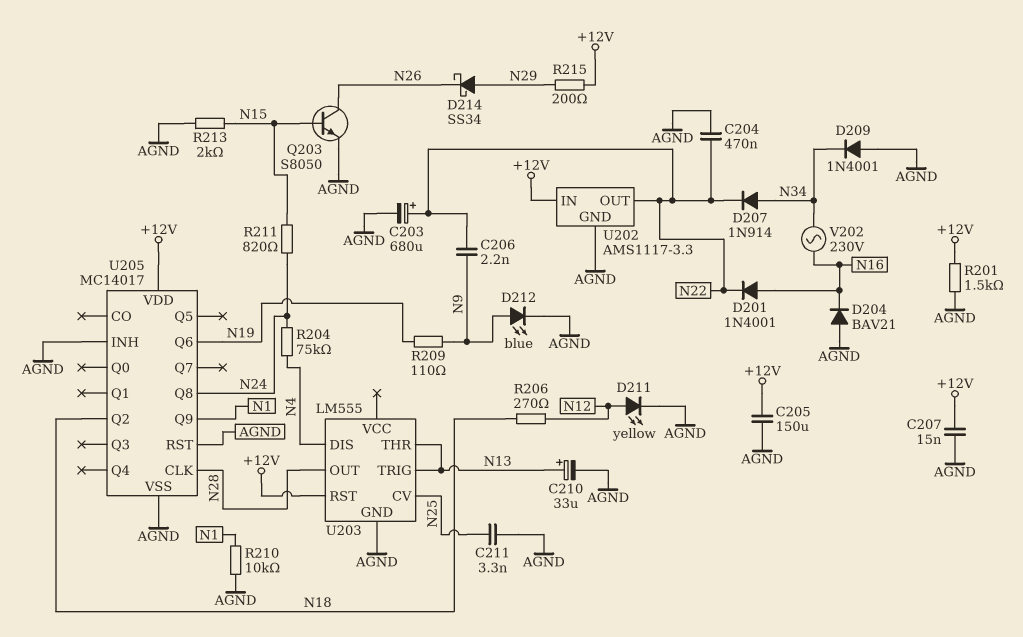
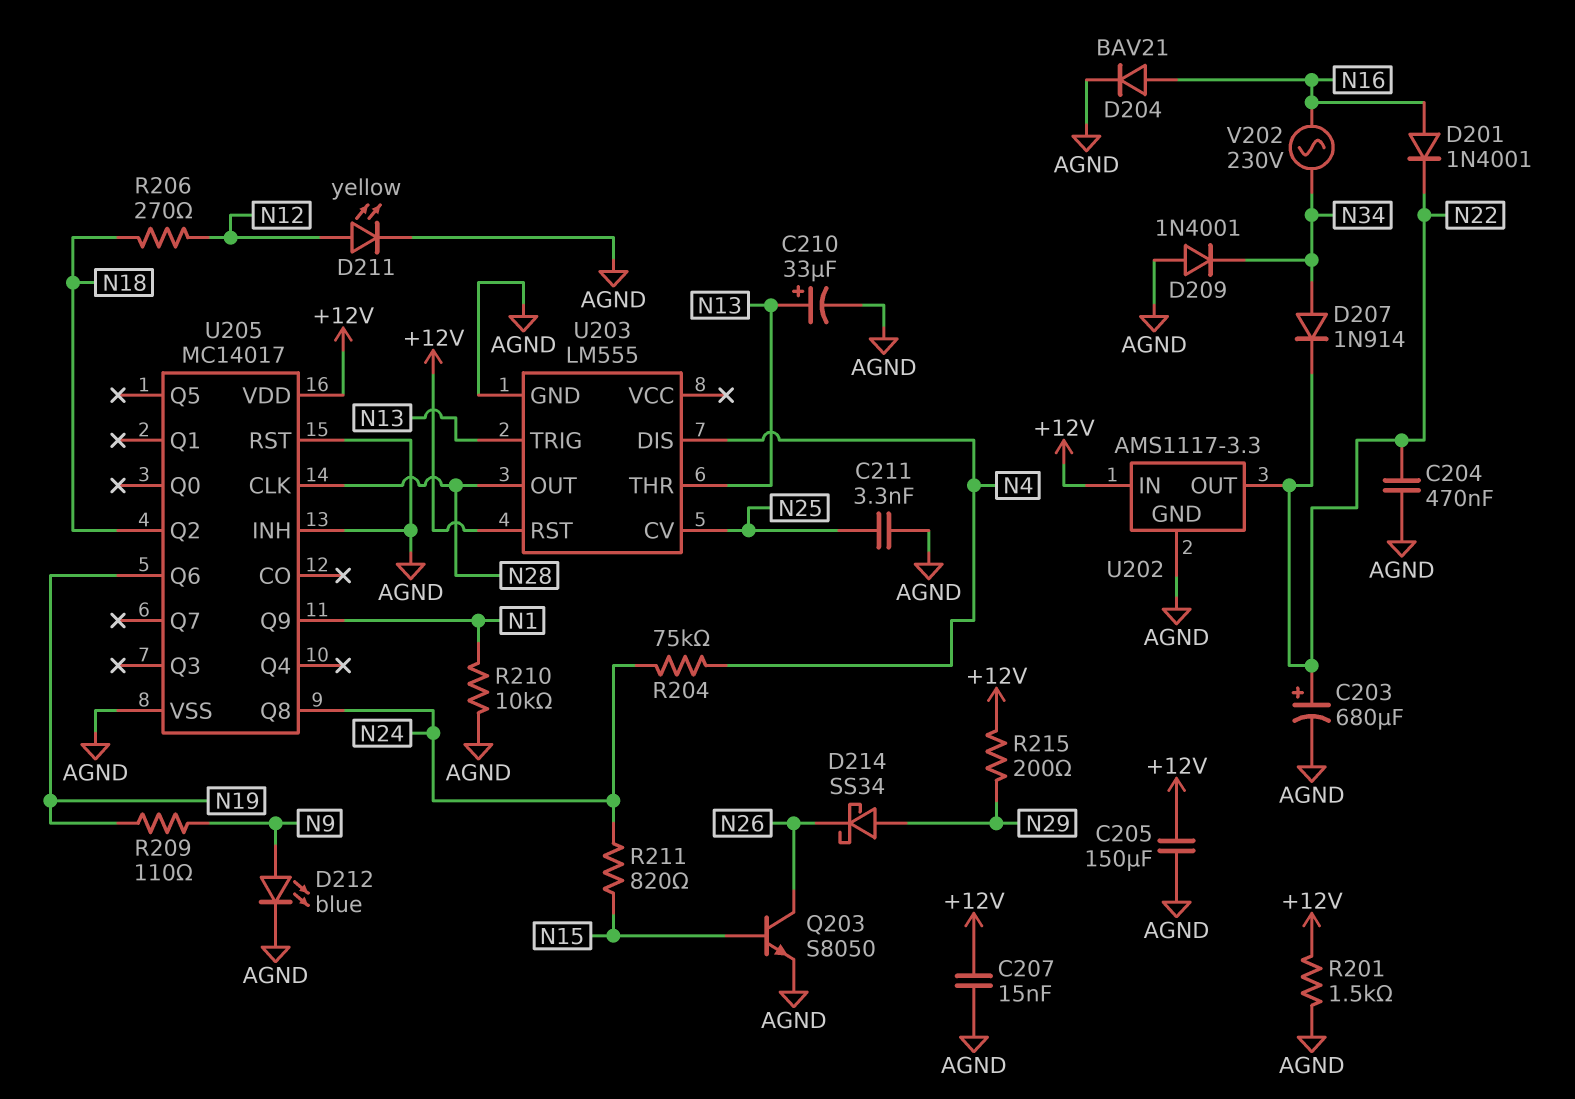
C206: 2.2nF (N9, N22) -> none
D204: diode BAV21 (A AGND, K N16) -> diode BAV21 (A N16, K AGND)
R213: 2k (AGND, N15) -> none

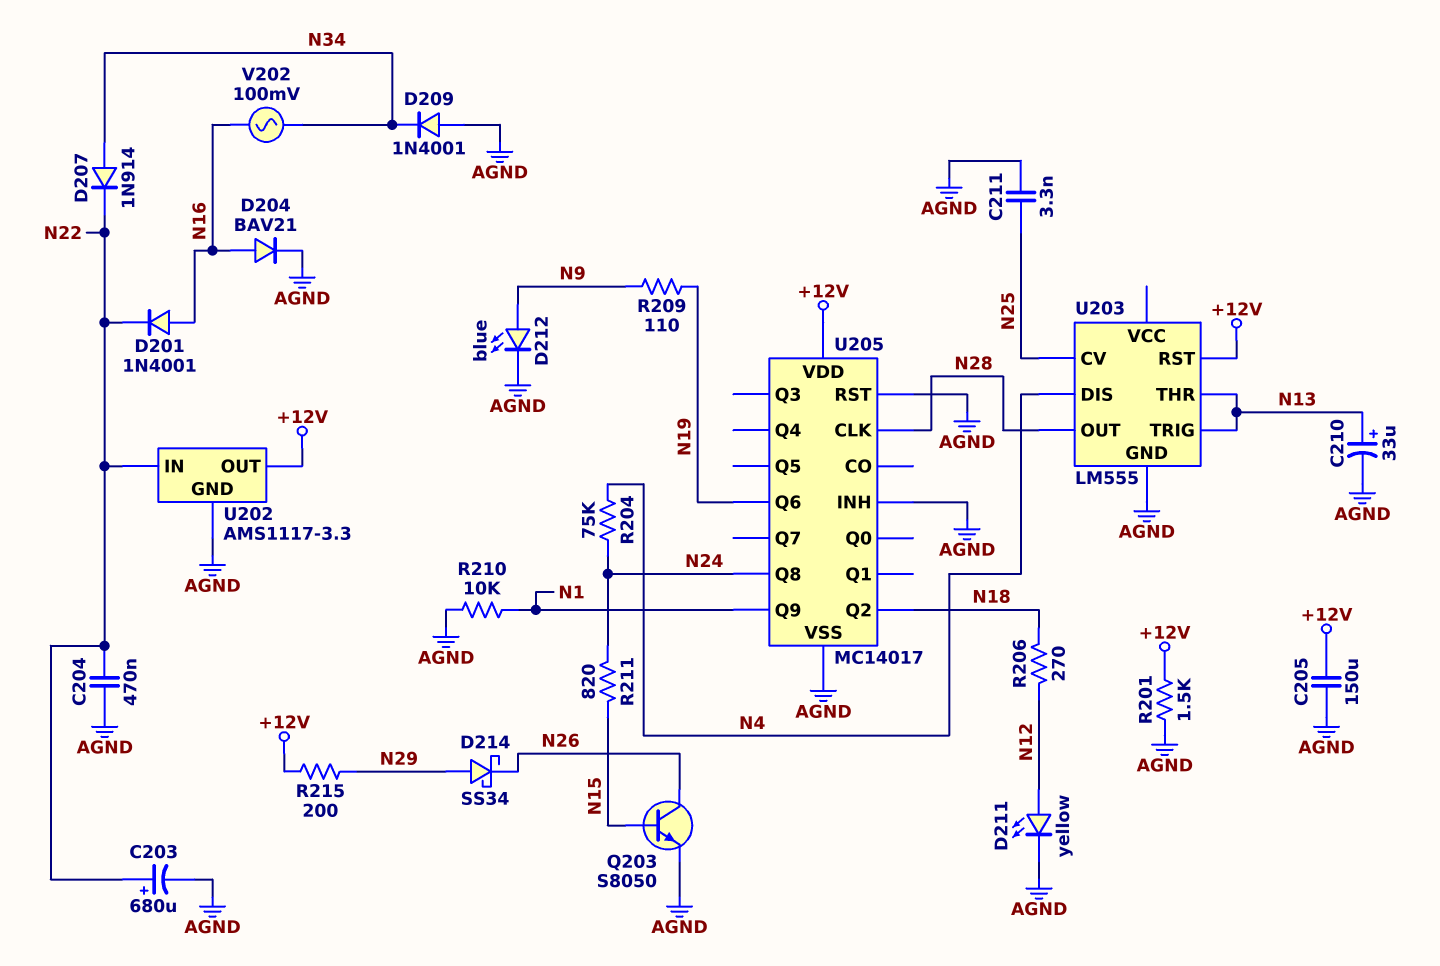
C207: 15nF (+12V, AGND) -> none
U202 pin IN: +12V -> N22
U202 pin OUT: N22 -> +12V
V202: AC 230V (N16, N34) -> AC 100mV (N16, N34)

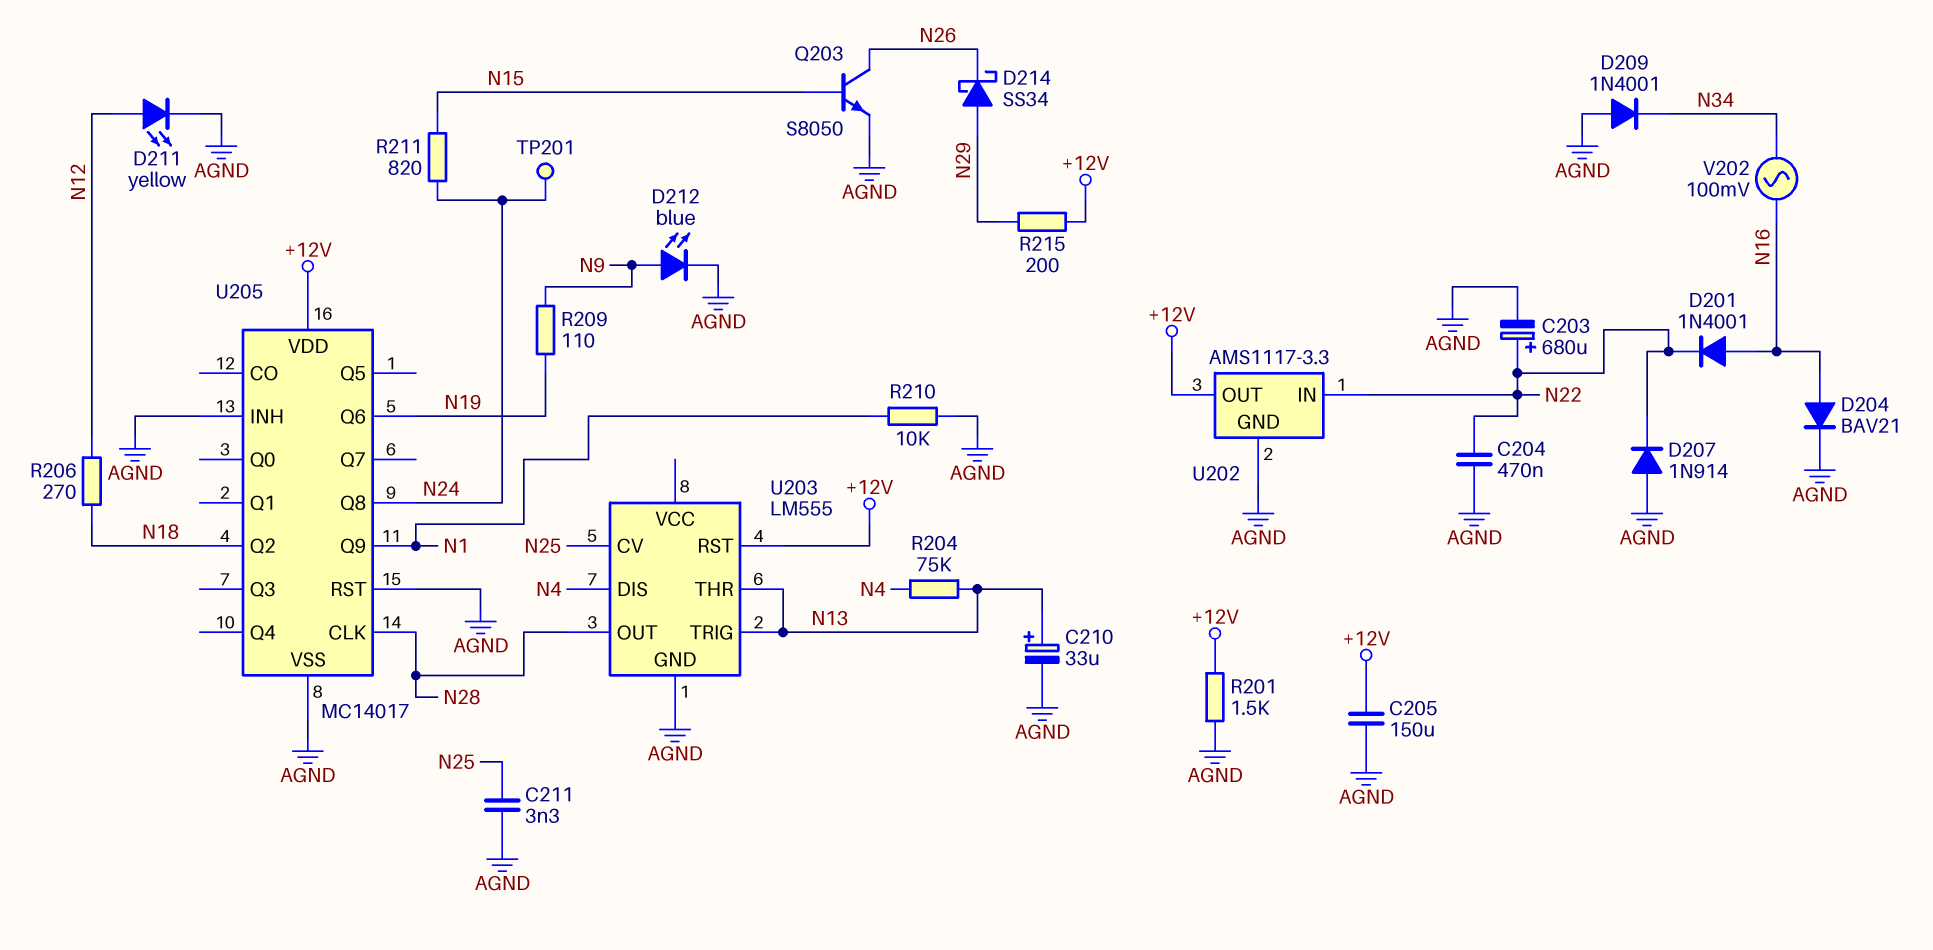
D207: diode 1N914 (A N34, K N22) -> diode 1N914 (A AGND, K N22)
R204: 75k (N4, N24) -> 75k (N4, N13)
TP201: none -> test point (N24)

